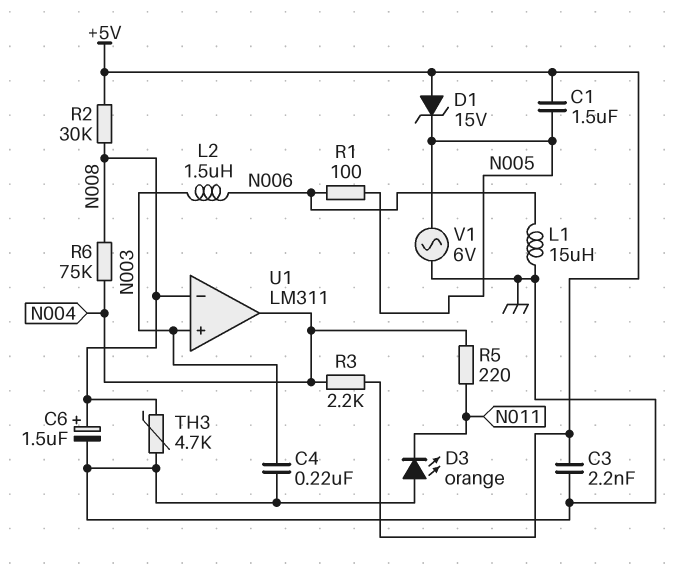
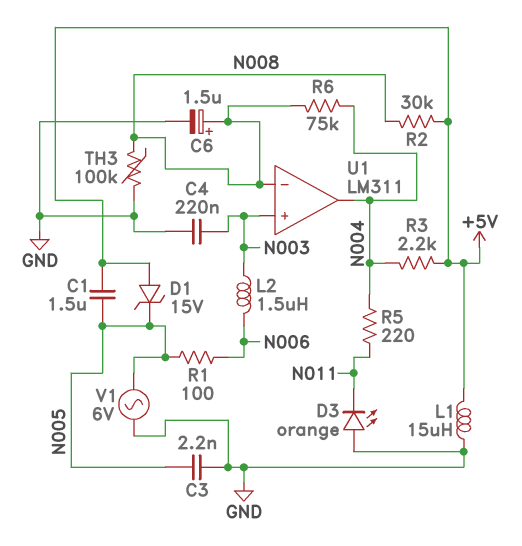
C3: 2.2nF (+5V, GND) -> 2.2nF (GND, N005)
L1: 15uH (GND, N006) -> 15uH (+5V, GND)
TH3: 4.7k (GND, N008) -> 100k (GND, N008)

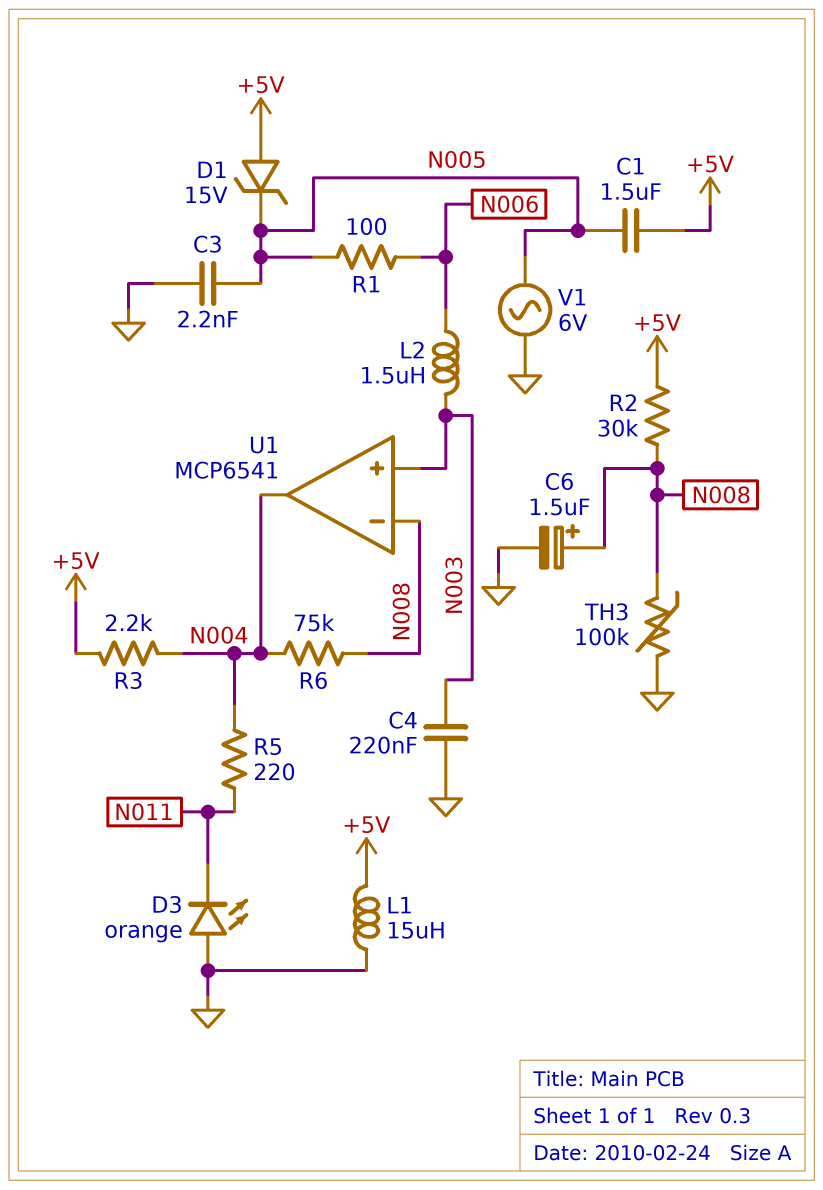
U1: LM311 -> MCP6541

